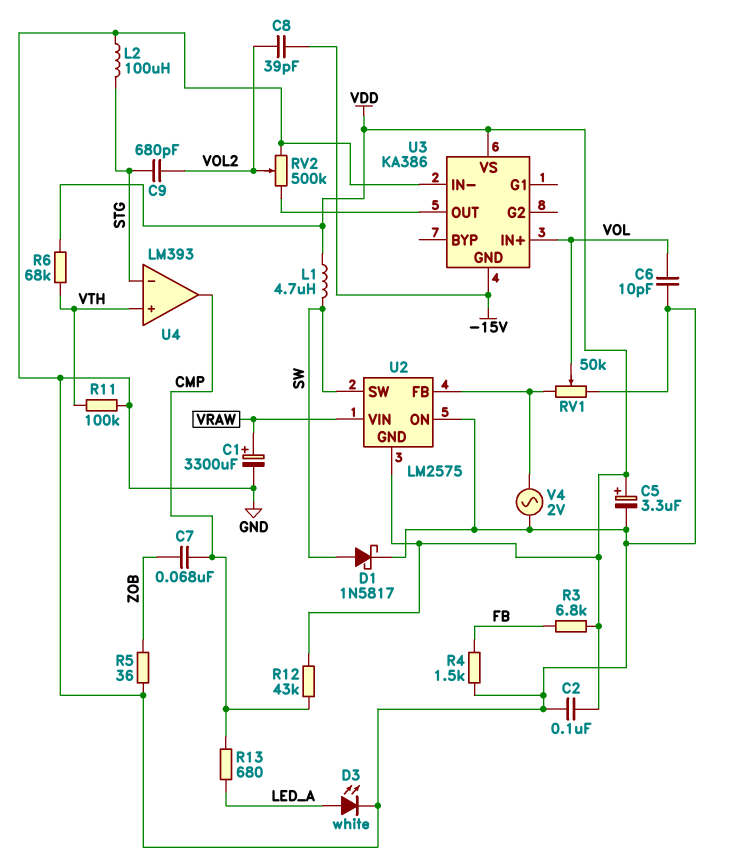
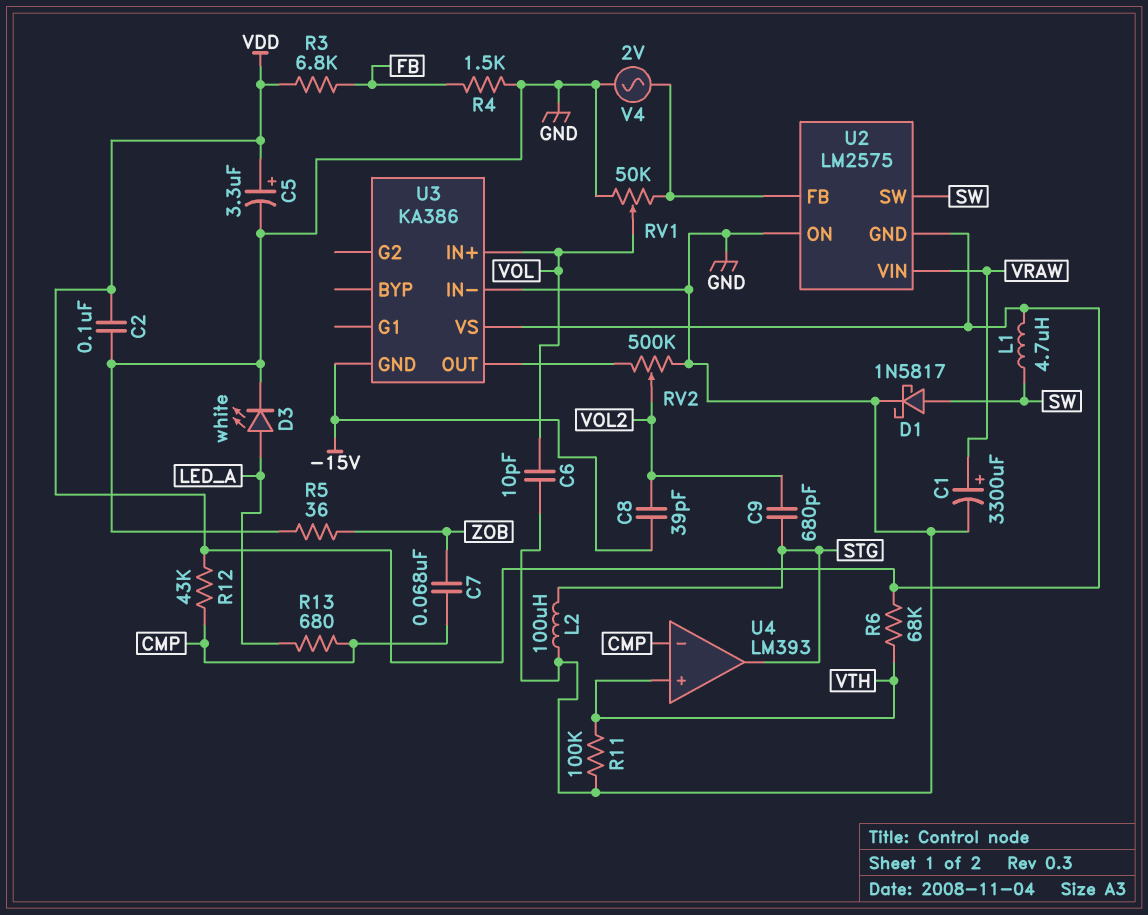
U4 pin in-: STG -> CMP
U4 pin out: CMP -> STG

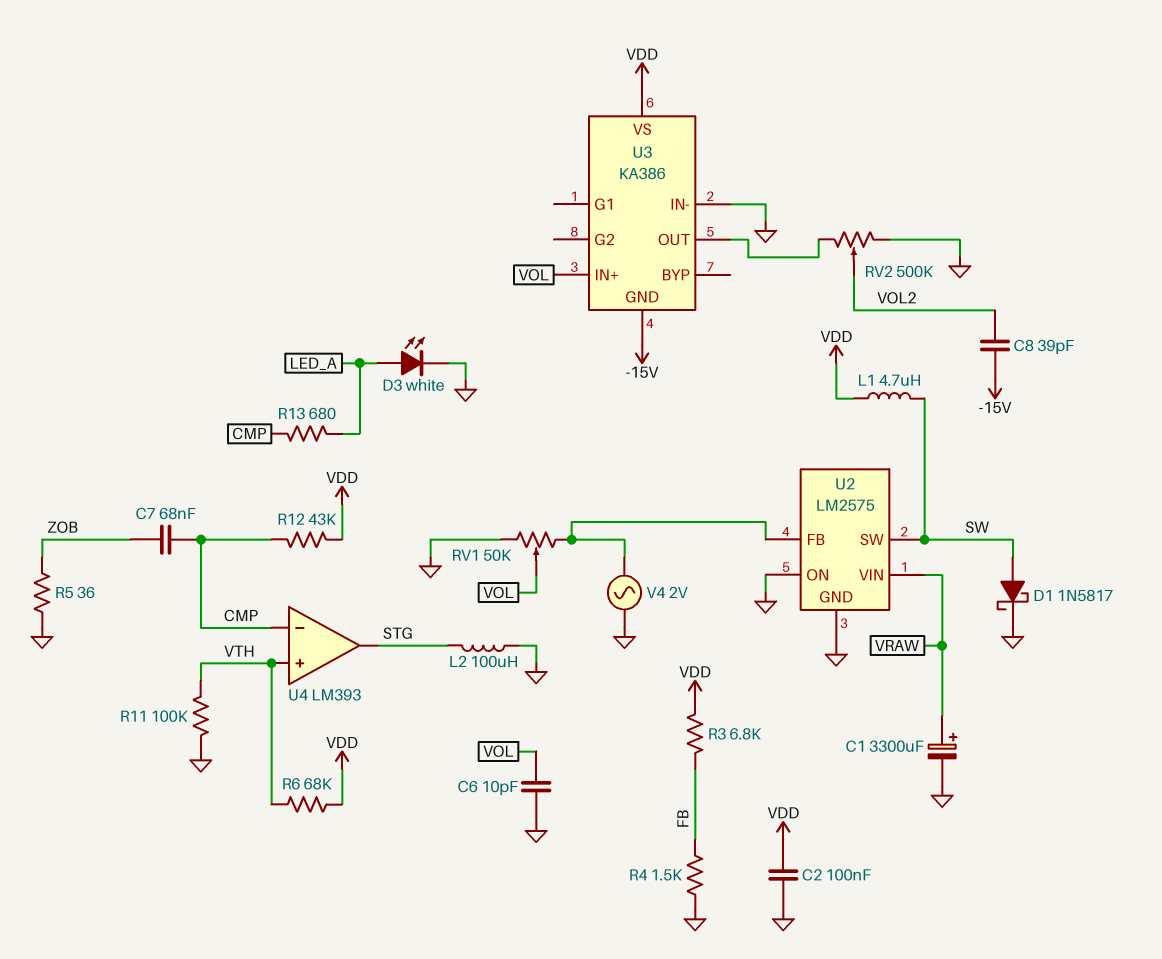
C5: 3.3uF (plus VDD, minus GND) -> none
C9: 680pF (STG, VOL2) -> none
U2 pin GND: VDD -> GND

